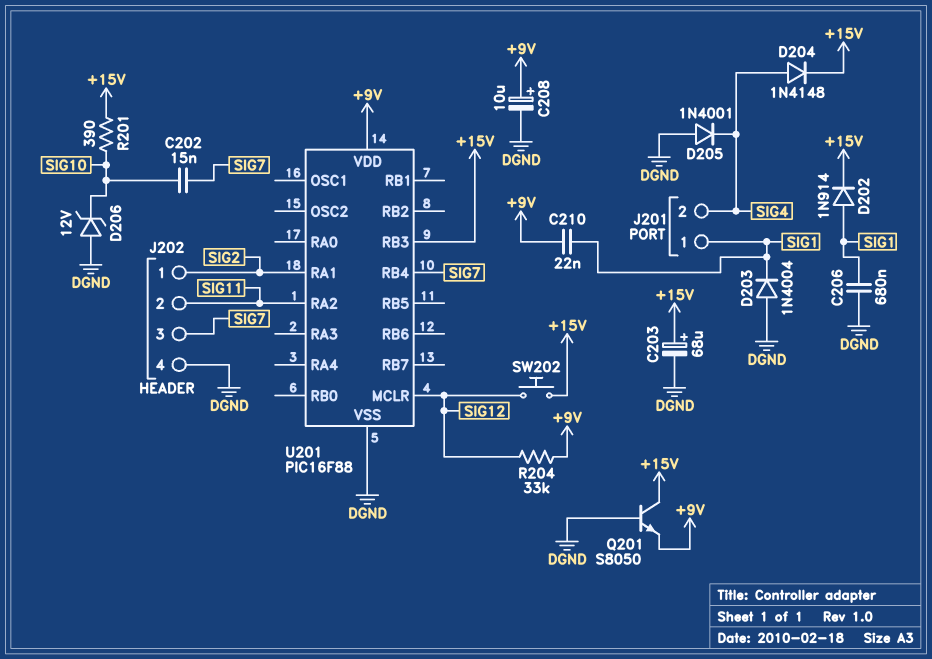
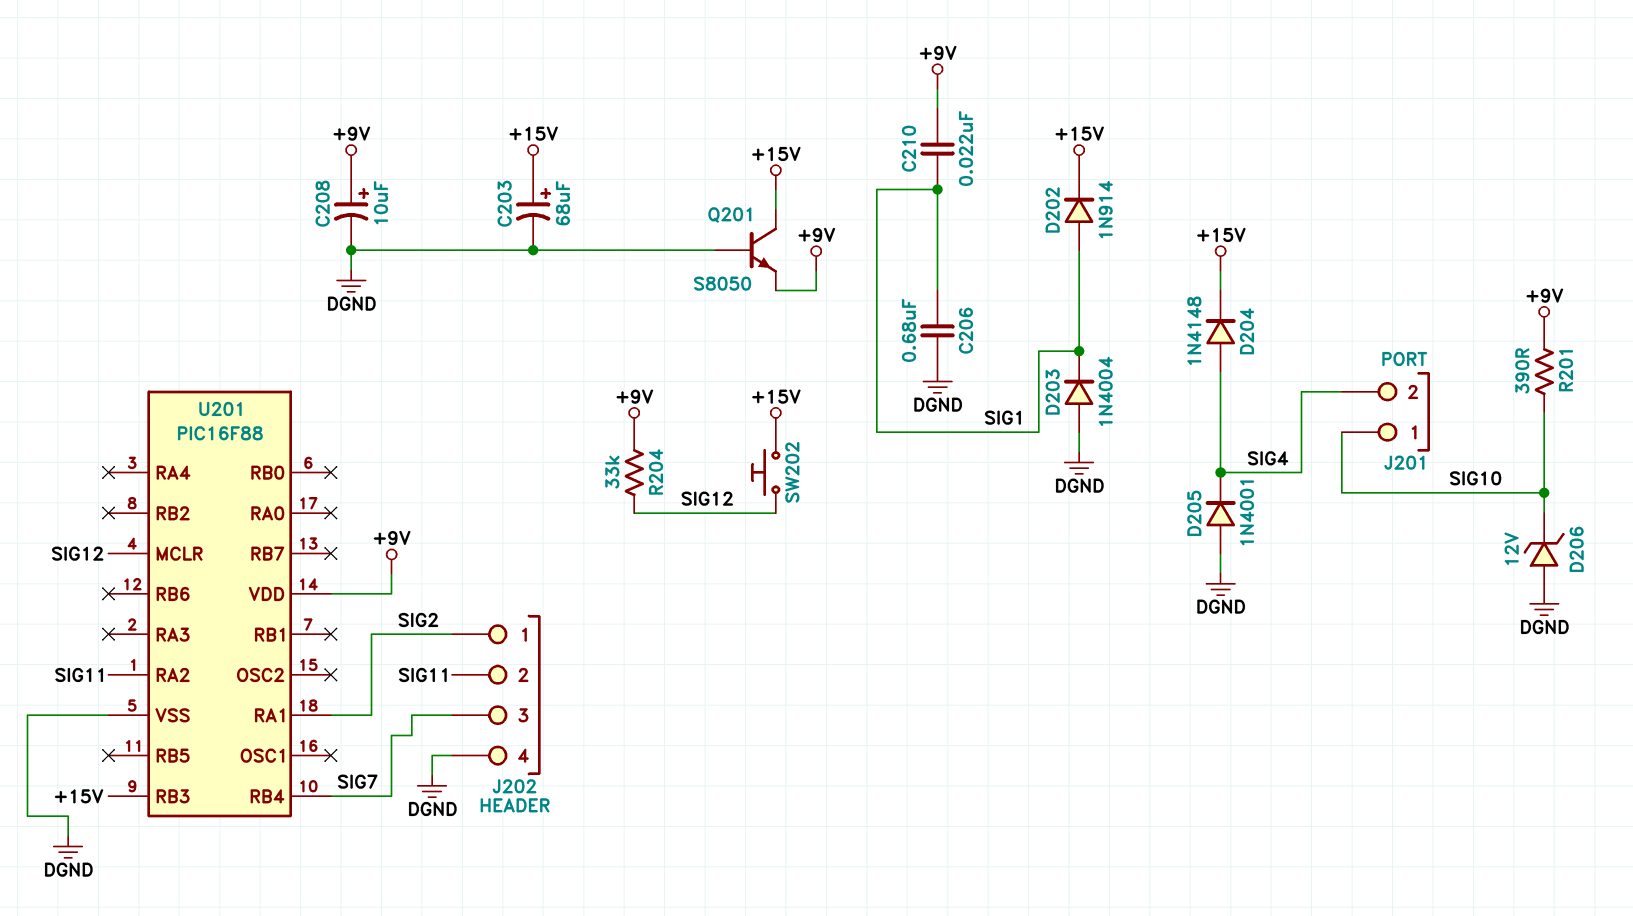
C202: 15nF (SIG7, SIG10) -> none
J201 pin 1: SIG1 -> SIG10
R201: 390 (+15V, SIG10) -> 390 (+9V, SIG10)

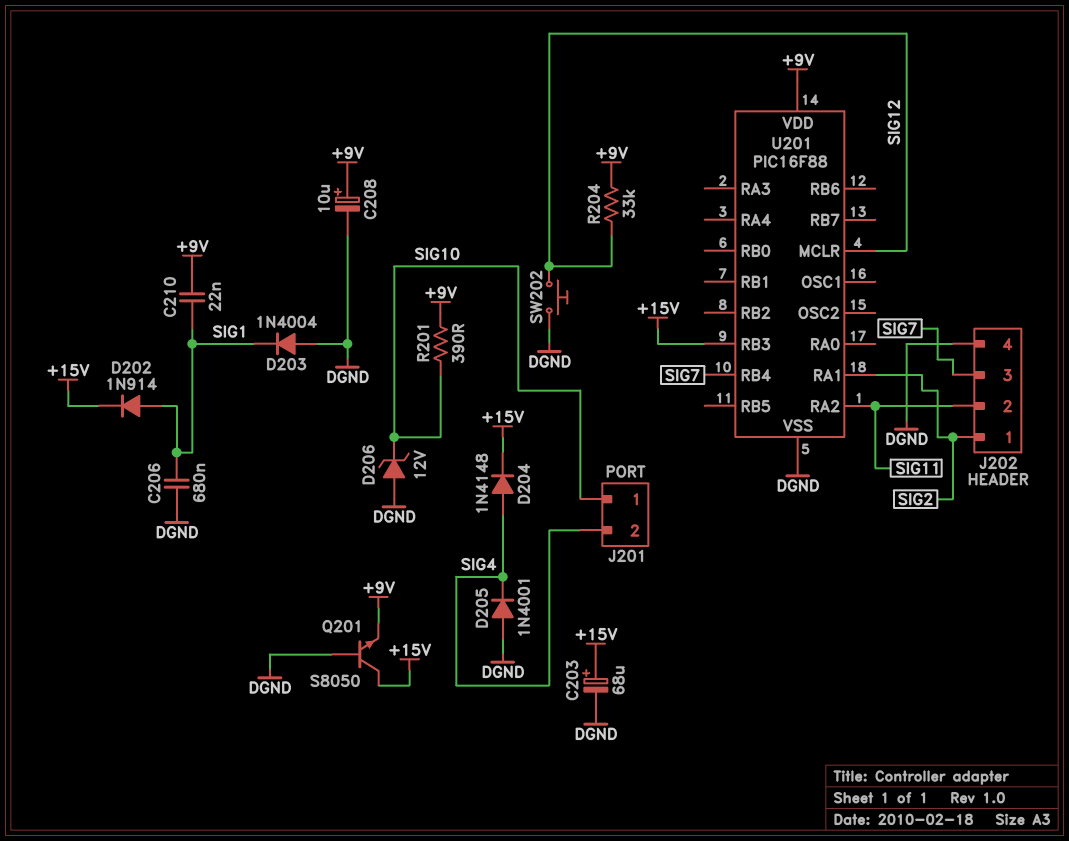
SW202: button (+15V, SIG12) -> button (DGND, SIG12)

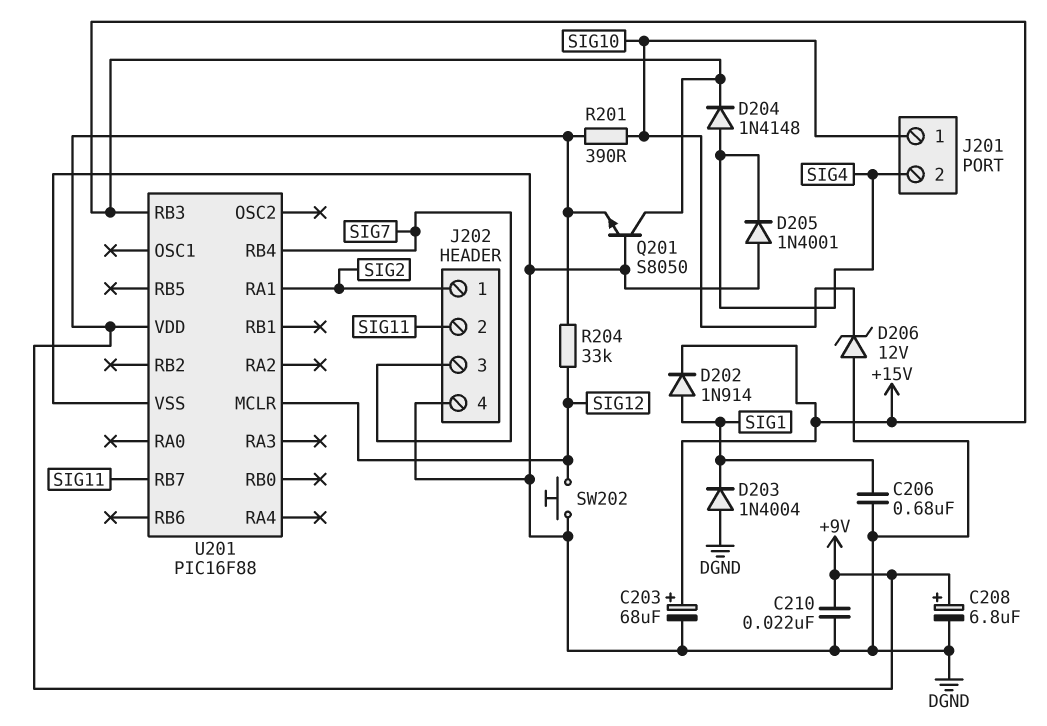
C208: 10uF (plus +9V, minus DGND) -> 6.8uF (plus +9V, minus DGND)
C210: 22nF (+9V, SIG1) -> 22nF (+9V, DGND)
U201 pin RA2: SIG11 -> none
U201 pin RB7: none -> SIG11

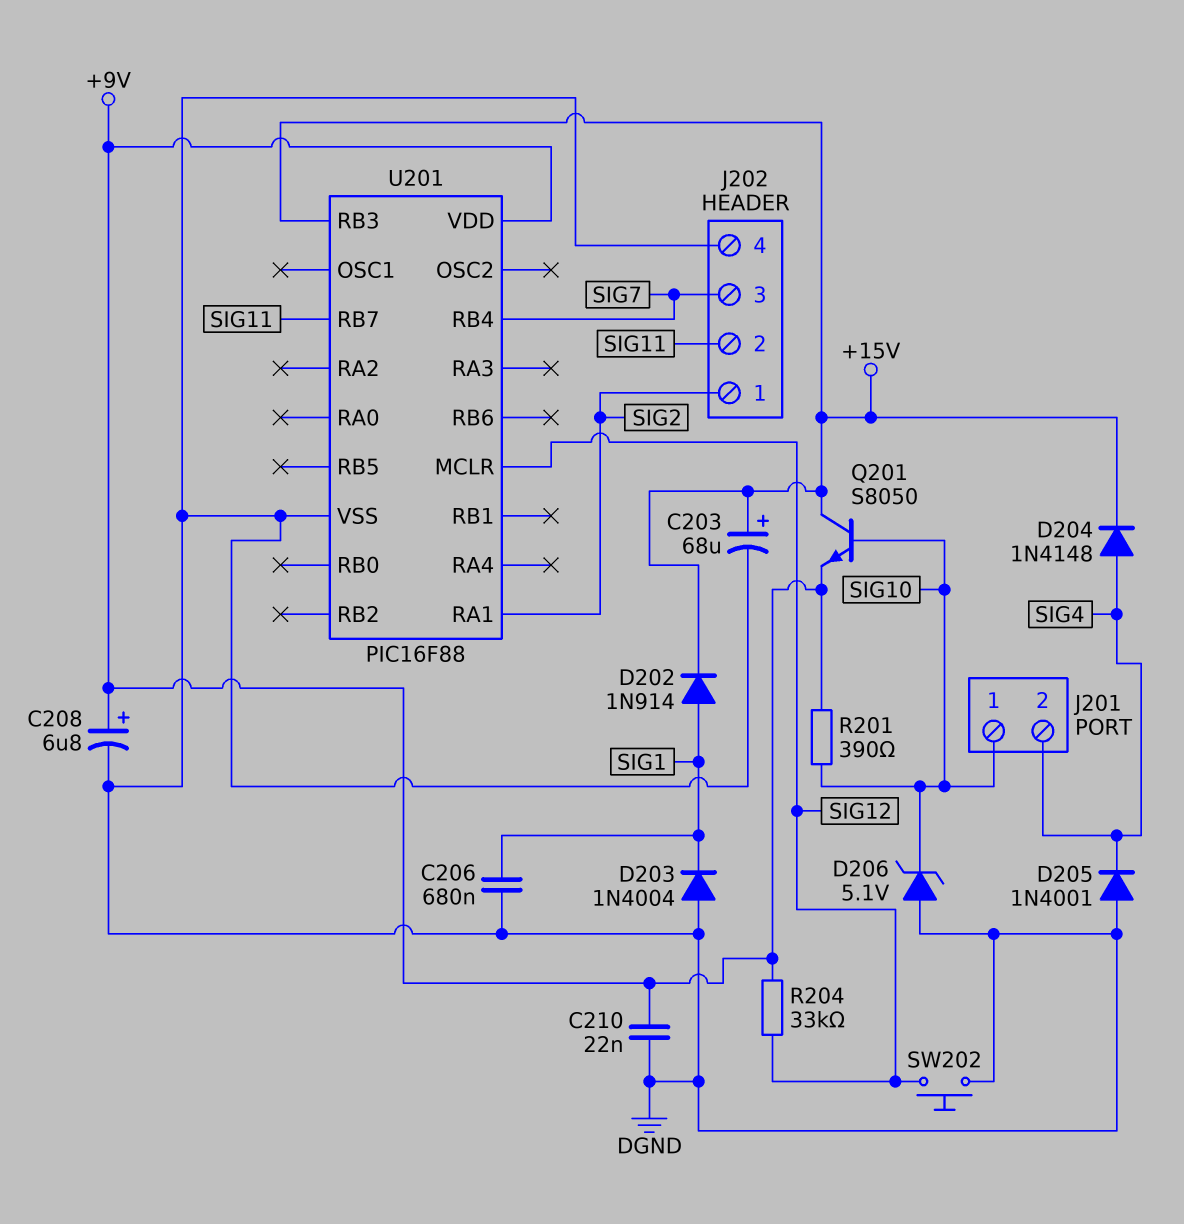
D206: zener 12V (A DGND, K SIG10) -> zener 5.1V (A DGND, K SIG10)
Q201: NPN S8050 (B DGND, C +15V, E +9V) -> NPN S8050 (B SIG10, C +15V, E +9V)

